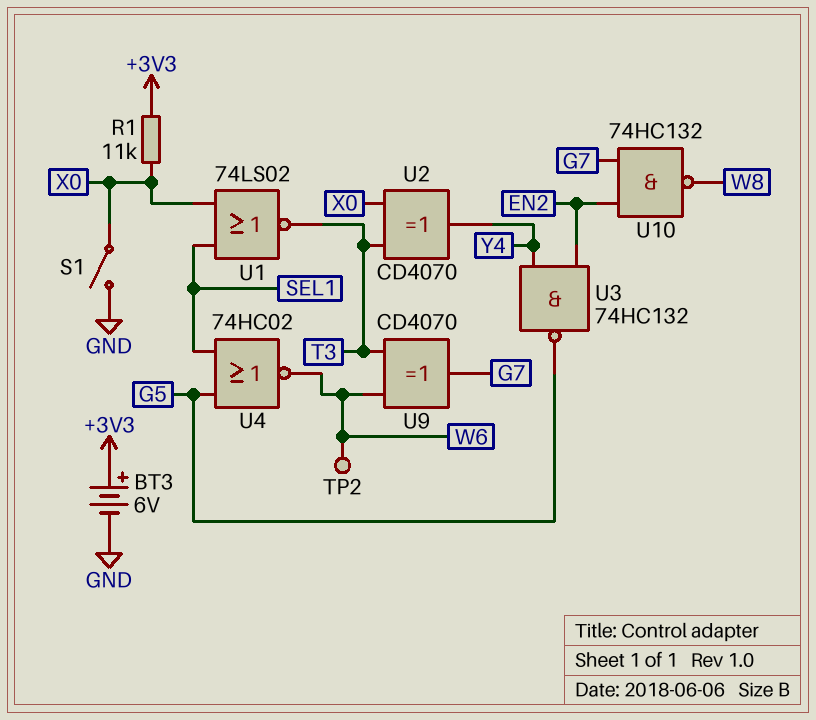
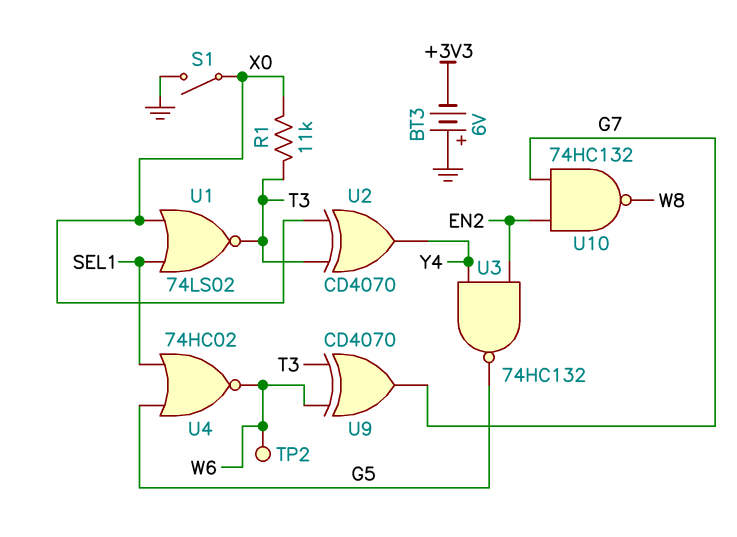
BT3: 6V (plus +3V3, minus GND) -> 6V (plus GND, minus +3V3)
R1: 11k (+3V3, X0) -> 11k (T3, X0)

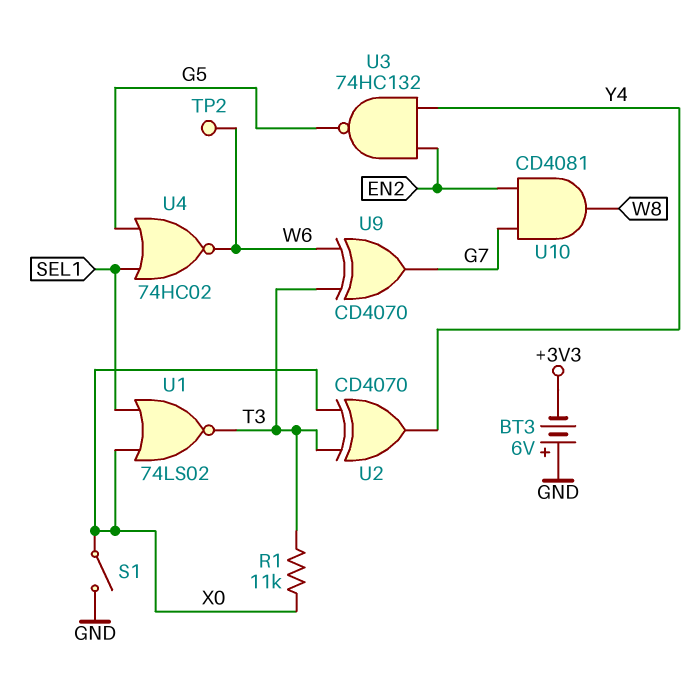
U10: NAND 74HC132 (in EN2, in G7, out W8) -> AND CD4081 (in EN2, in G7, out W8)

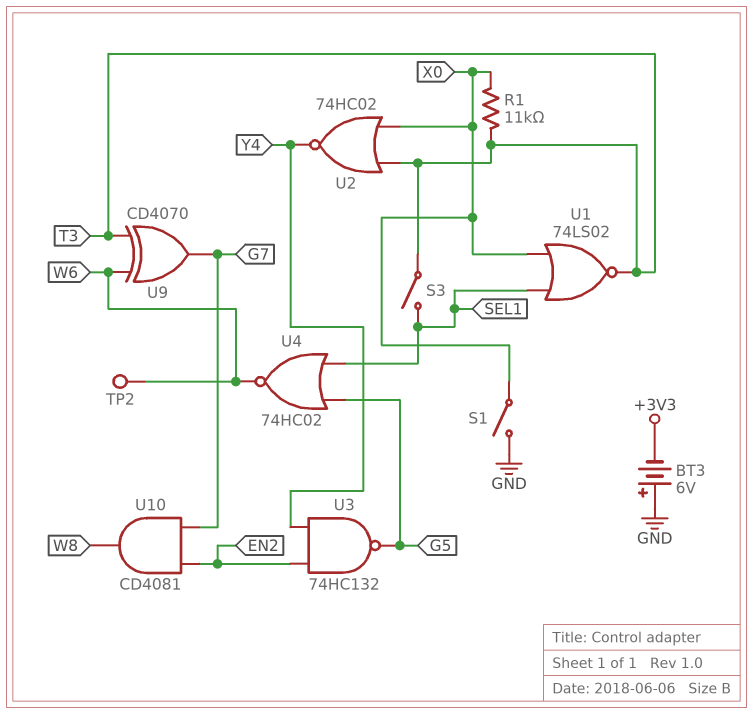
S3: none -> switch (SEL1, T3)
U2: XOR CD4070 (in T3, in X0, out Y4) -> NOR 74HC02 (in T3, in X0, out Y4)

